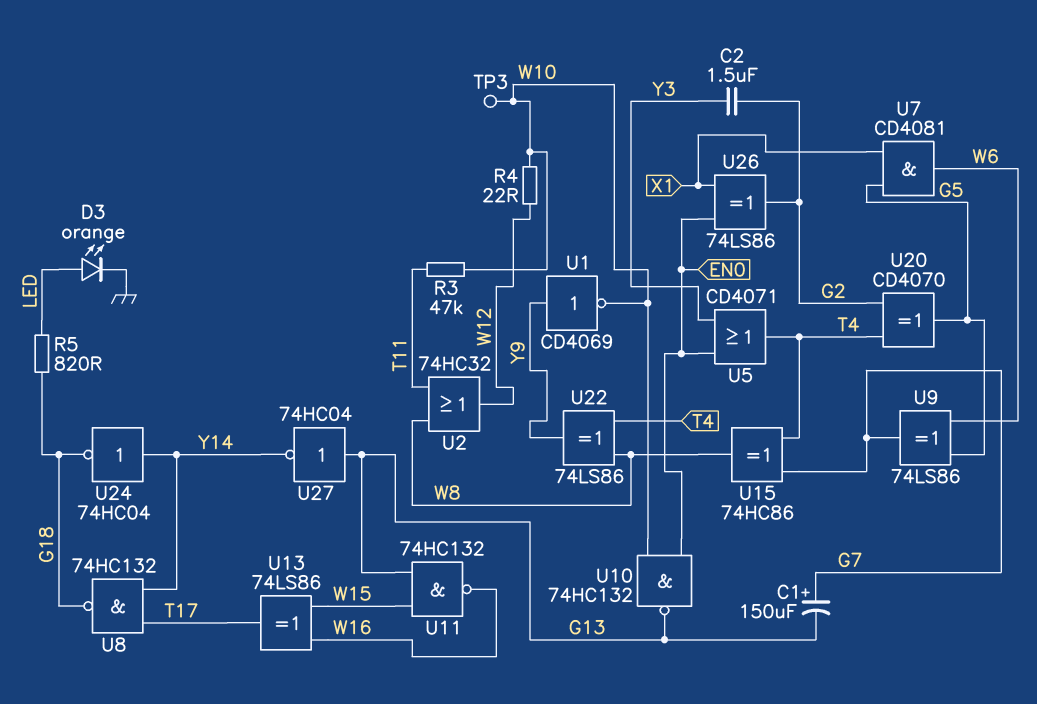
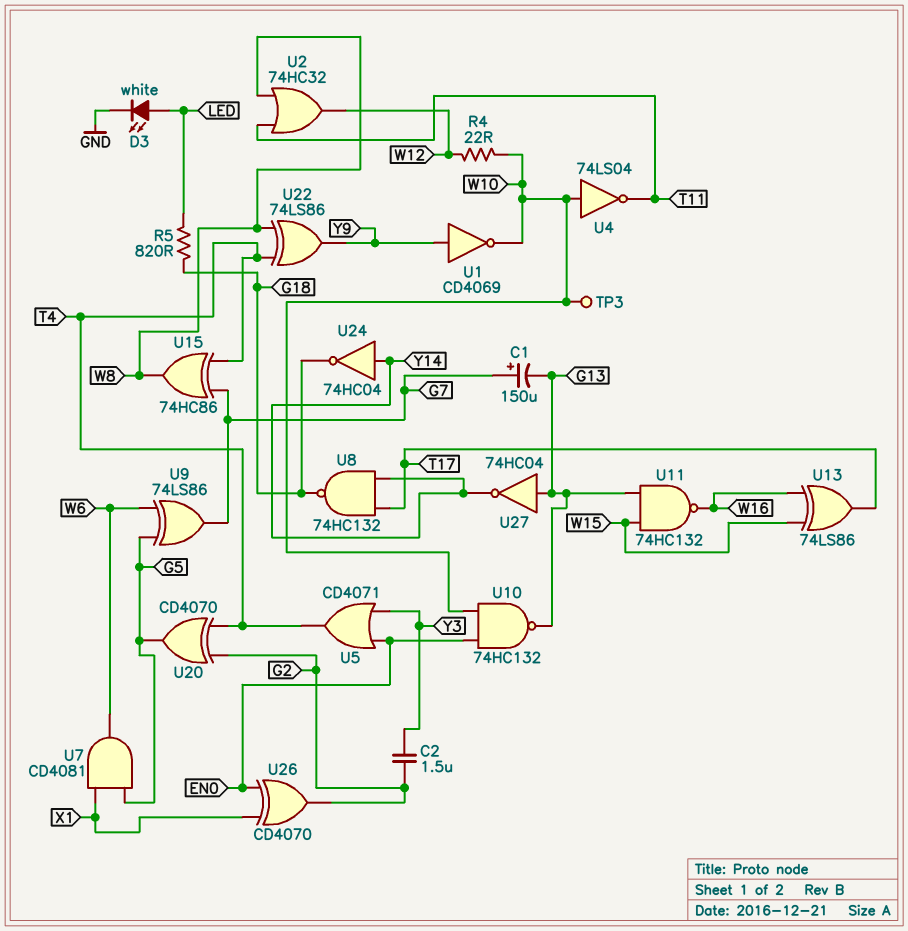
D3: LED orange (A LED, K GND) -> LED white (A LED, K GND)
R3: 47k (T11, W10) -> none
U4: none -> NOT 74LS04 (in W10, out T11)
U26: XOR 74LS86 (in EN0, in X1, out G2) -> XOR CD4070 (in EN0, in X1, out G2)

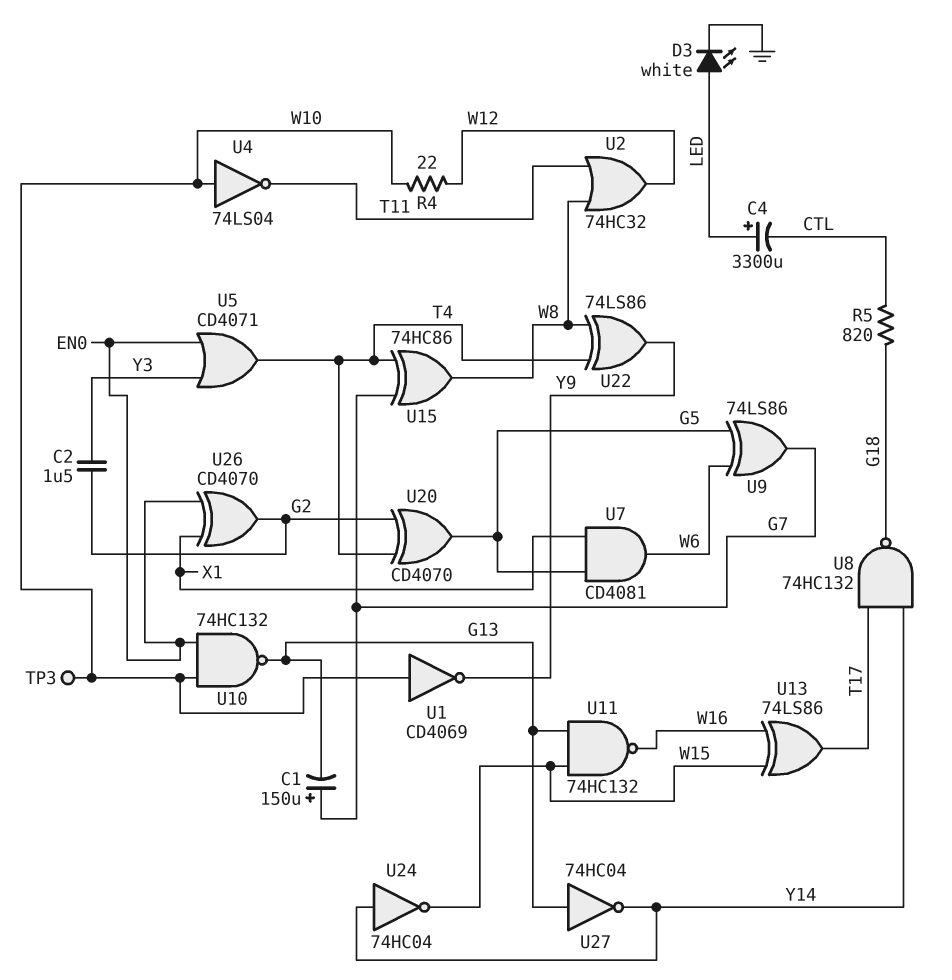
C4: none -> 3300uF (plus LED, minus CTL)
R5: 820 (G18, LED) -> 820 (CTL, G18)
U1: NOT CD4069 (in Y9, out W10) -> NOT CD4069 (in W10, out Y9)
U24: NOT 74HC04 (in Y14, out G18) -> NOT 74HC04 (in Y14, out W15)

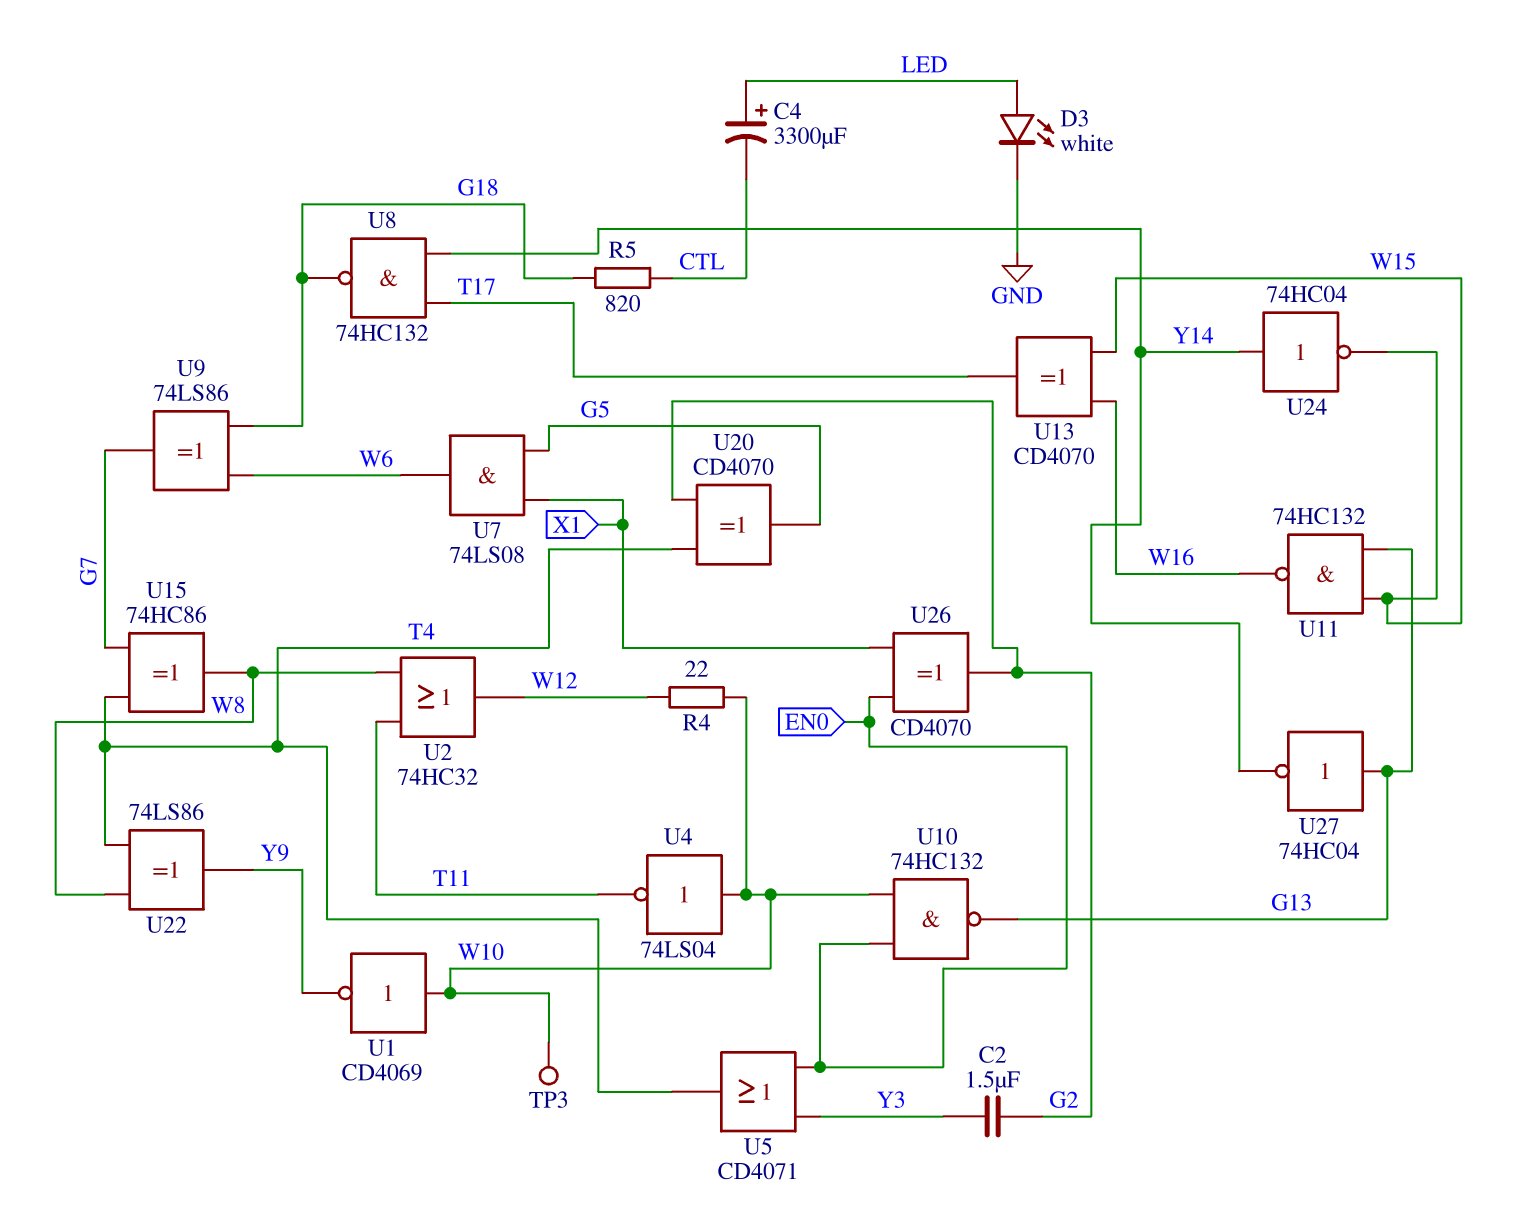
C1: 150uF (plus G7, minus G13) -> none
U7: AND CD4081 (in G5, in X1, out W6) -> AND 74LS08 (in G5, in X1, out W6)
U9: XOR 74LS86 (in G5, in W6, out G7) -> XOR 74LS86 (in G18, in W6, out G7)
U13: XOR 74LS86 (in W15, in W16, out T17) -> XOR CD4070 (in W15, in W16, out T17)

